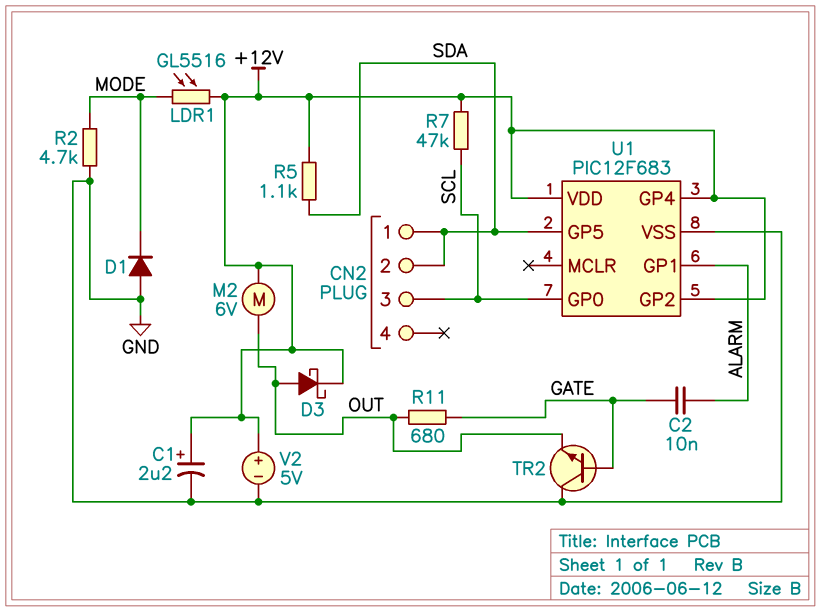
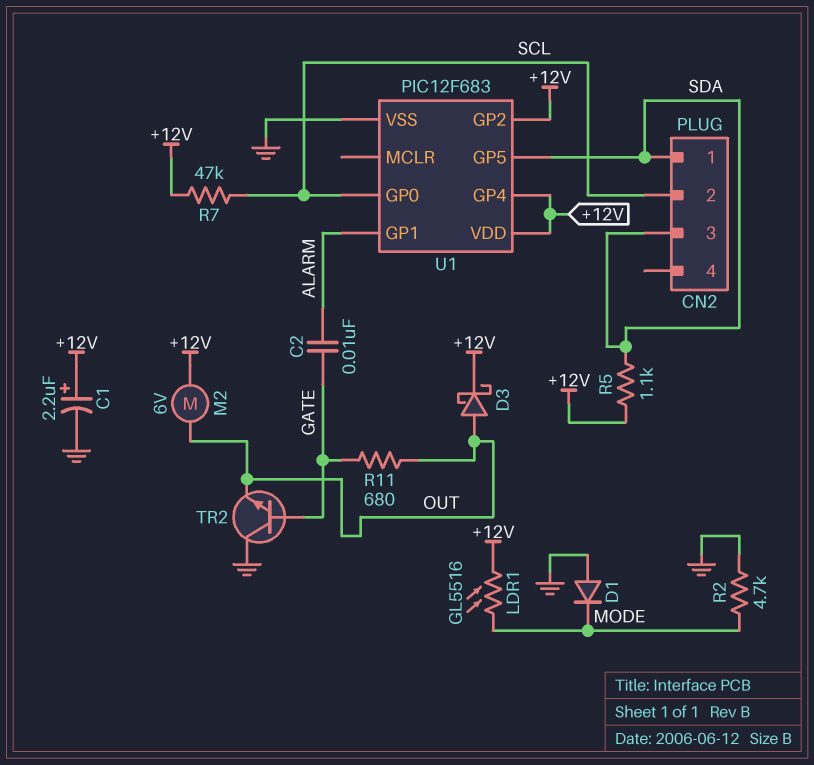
CN2 pin 2: SDA -> SCL
CN2 pin 3: SCL -> SDA
V2: 5V (plus +12V, minus GND) -> none

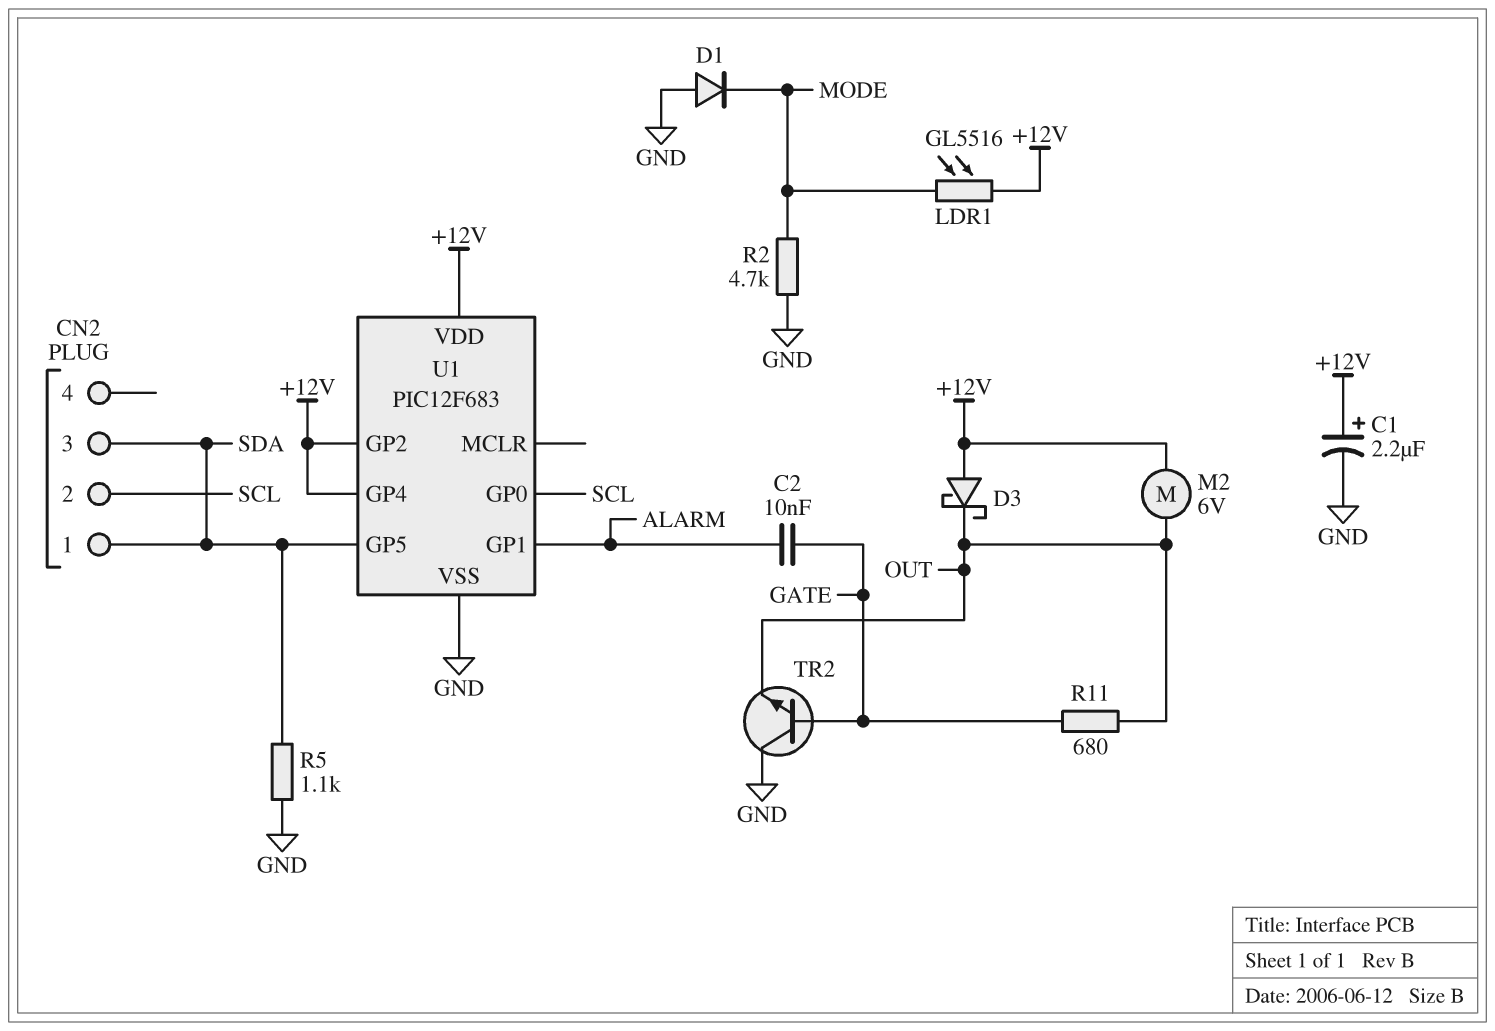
D3: schottky (A OUT, K +12V) -> schottky (A +12V, K OUT)
R5: 1.1k (+12V, SDA) -> 1.1k (GND, SDA)
R7: 47k (+12V, SCL) -> none

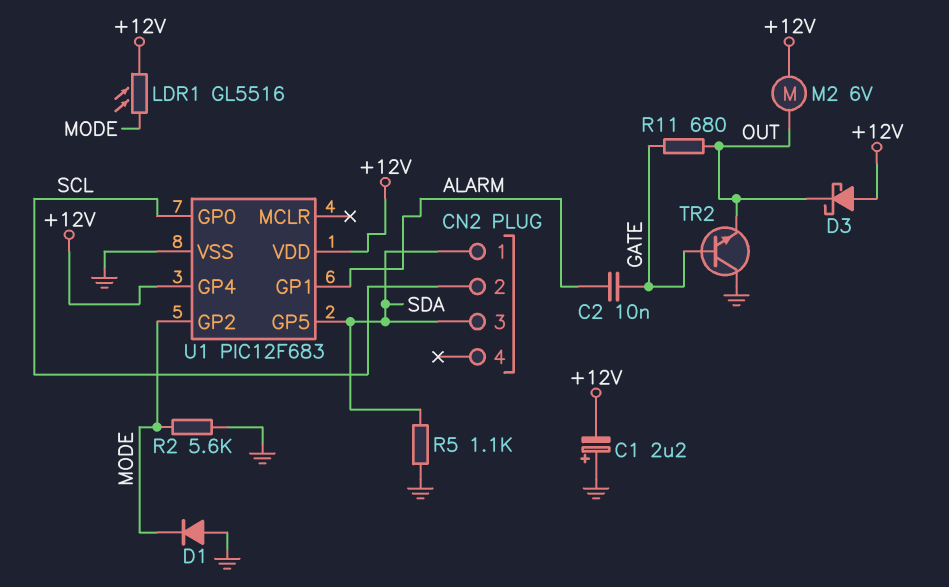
C1: 2.2uF (plus +12V, minus GND) -> 2.2uF (plus GND, minus +12V)
R2: 4.7k (GND, MODE) -> 5.6k (GND, MODE)
U1 pin GP2: +12V -> MODE

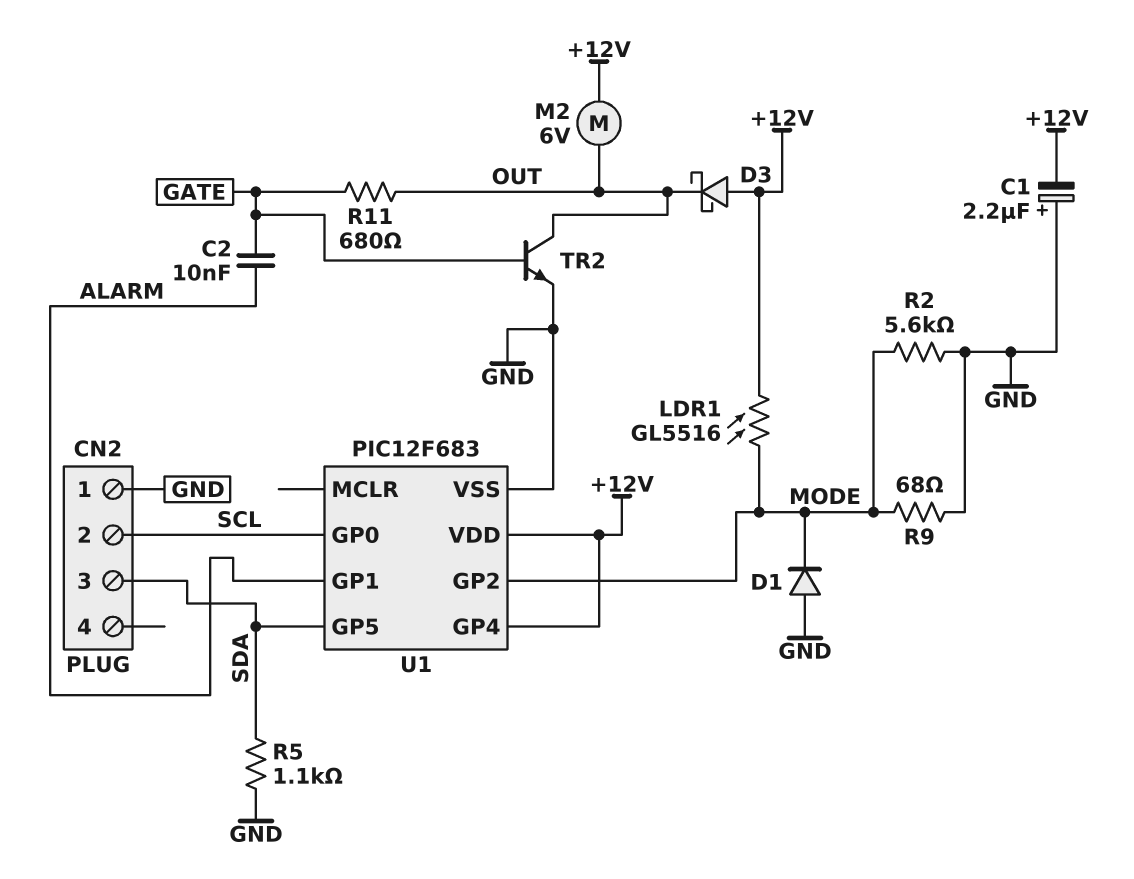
CN2 pin 1: SDA -> GND
R9: none -> 68 (GND, MODE)
TR2: NPN (B GATE, C GND, E OUT) -> NPN (B GATE, C OUT, E GND)

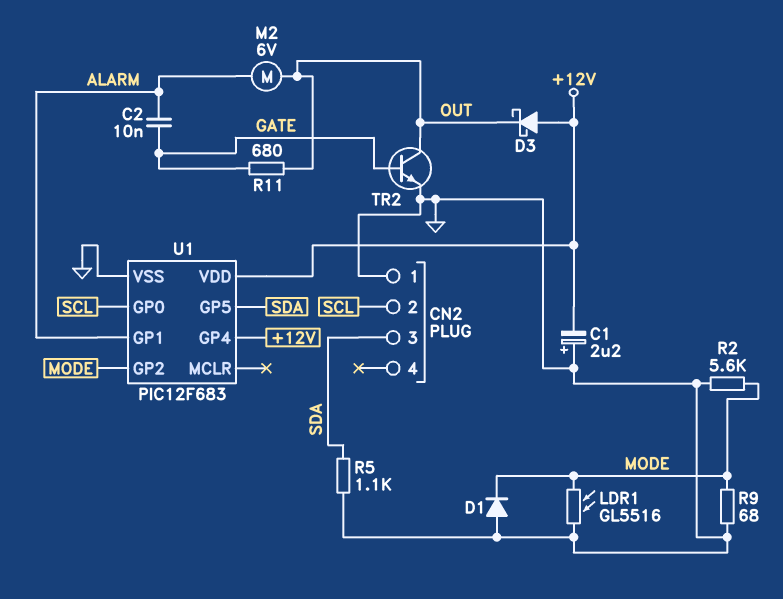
LDR1: GL5516 (+12V, MODE) -> GL5516 (GND, MODE)
M2: motor 6V (+12V, OUT) -> motor 6V (ALARM, OUT)

